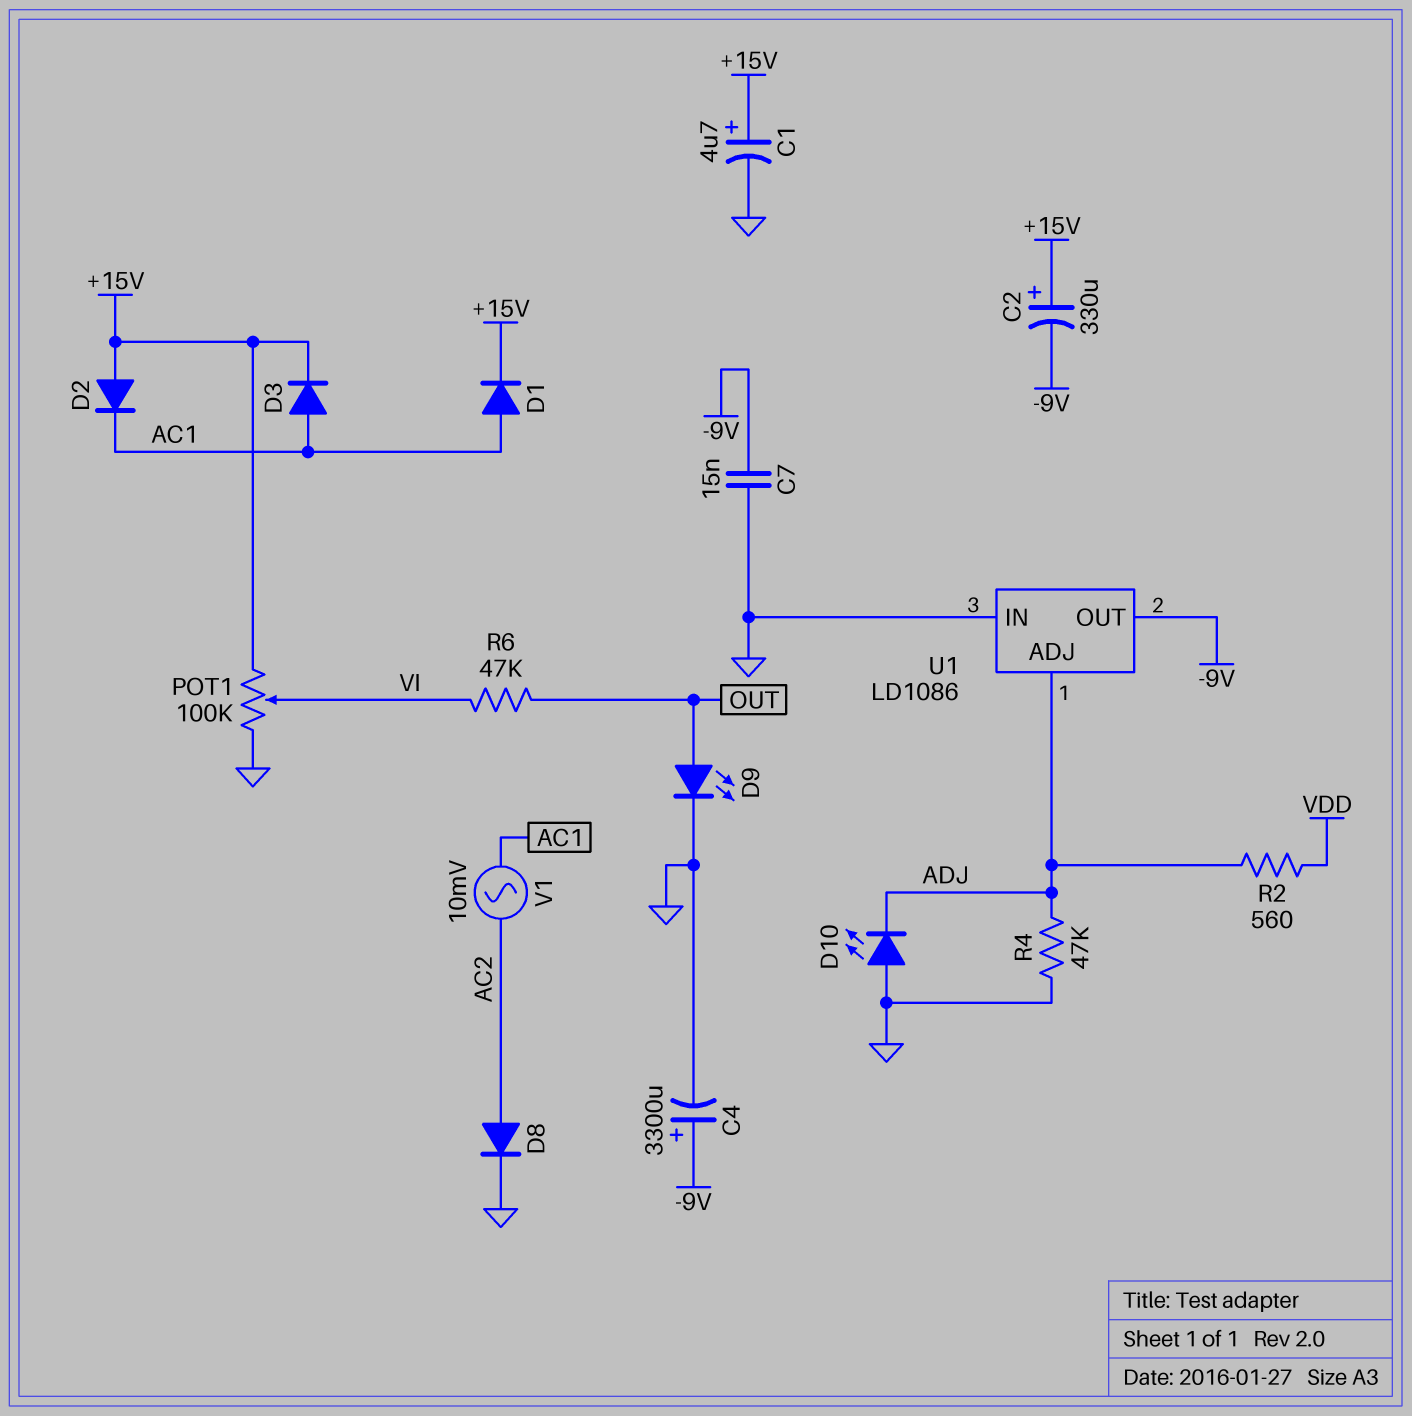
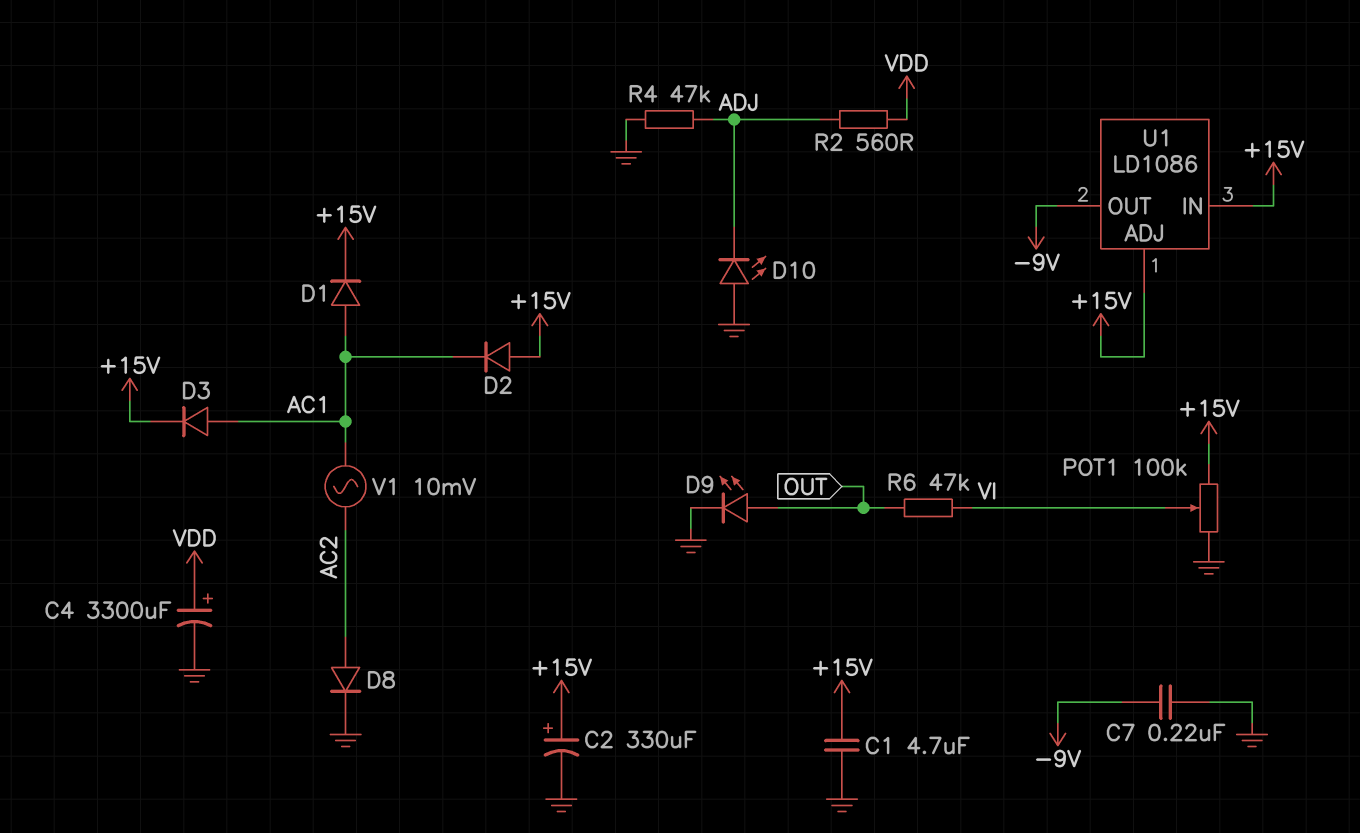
C1: 4.7uF (plus +15V, minus GND) -> 4.7uF (+15V, GND)
C2: 330uF (plus +15V, minus -9V) -> 330uF (plus +15V, minus GND)
C4: 3300uF (plus -9V, minus GND) -> 3300uF (plus VDD, minus GND)
C7: 15nF (-9V, GND) -> 220nF (-9V, GND)
U1 pin ADJ: ADJ -> +15V
U1 pin IN: GND -> +15V

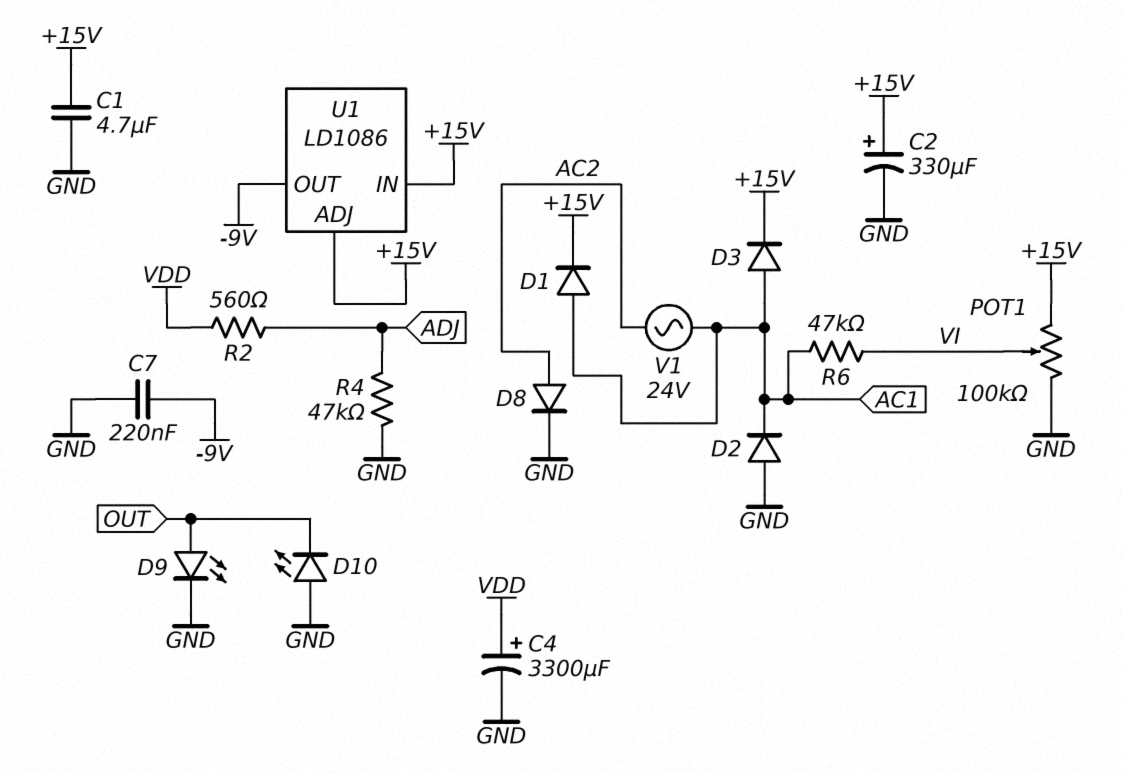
D2: diode (A +15V, K AC1) -> diode (A GND, K AC1)
D10: LED (A GND, K ADJ) -> LED (A GND, K OUT)
R6: 47k (OUT, VI) -> 47k (AC1, VI)
V1: AC 10mV (AC1, AC2) -> AC 24V (AC1, AC2)

